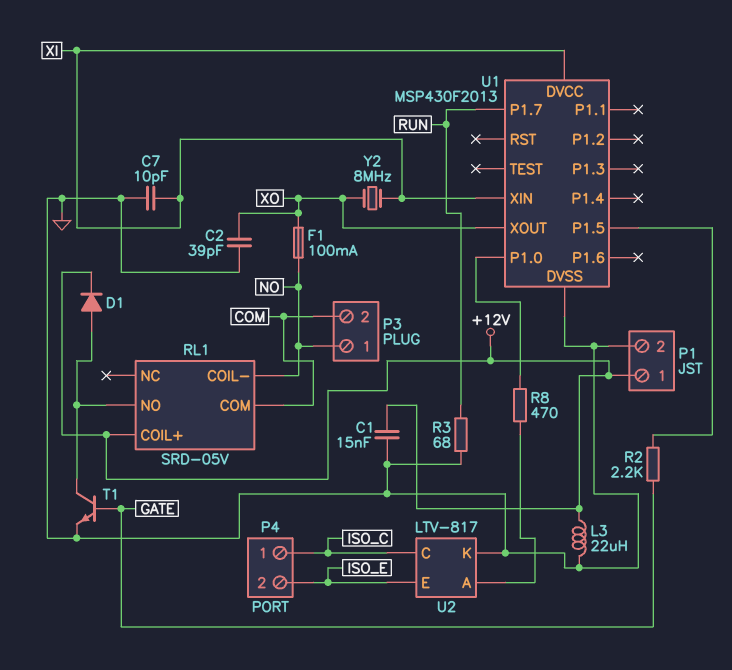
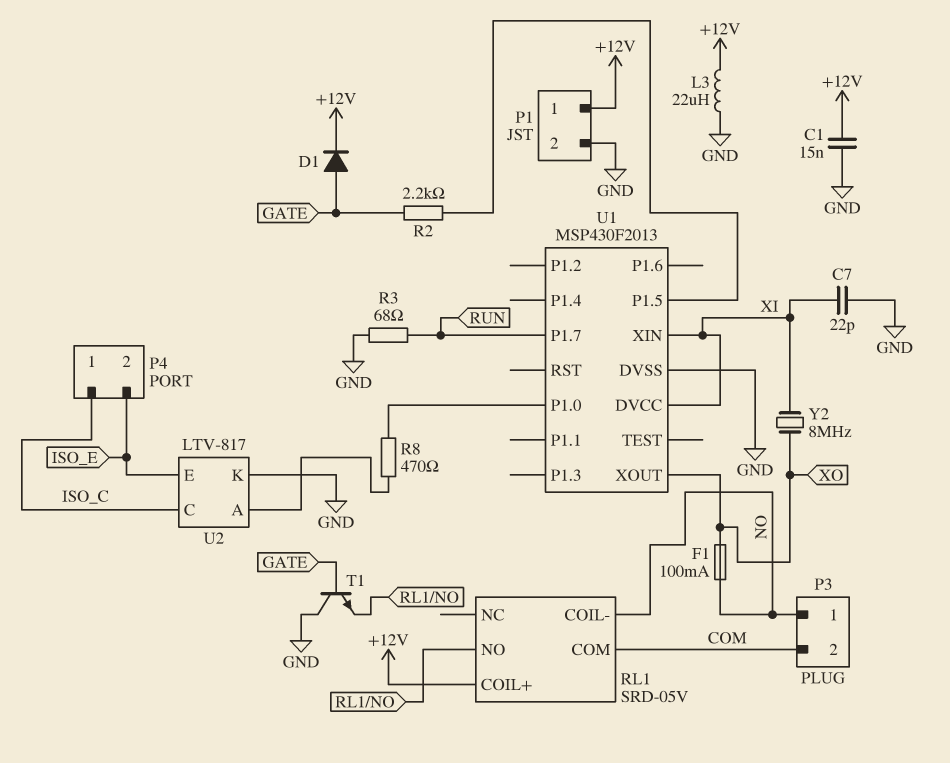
C2: 39pF (GND, XO) -> none
C7: 10pF (GND, XI) -> 22pF (GND, XI)
D1: diode (A RL1/NO, K +12V) -> diode (A GATE, K +12V)
T1: NPN (B GATE, C RL1/NO, E GND) -> NPN (B GATE, C GND, E RL1/NO)

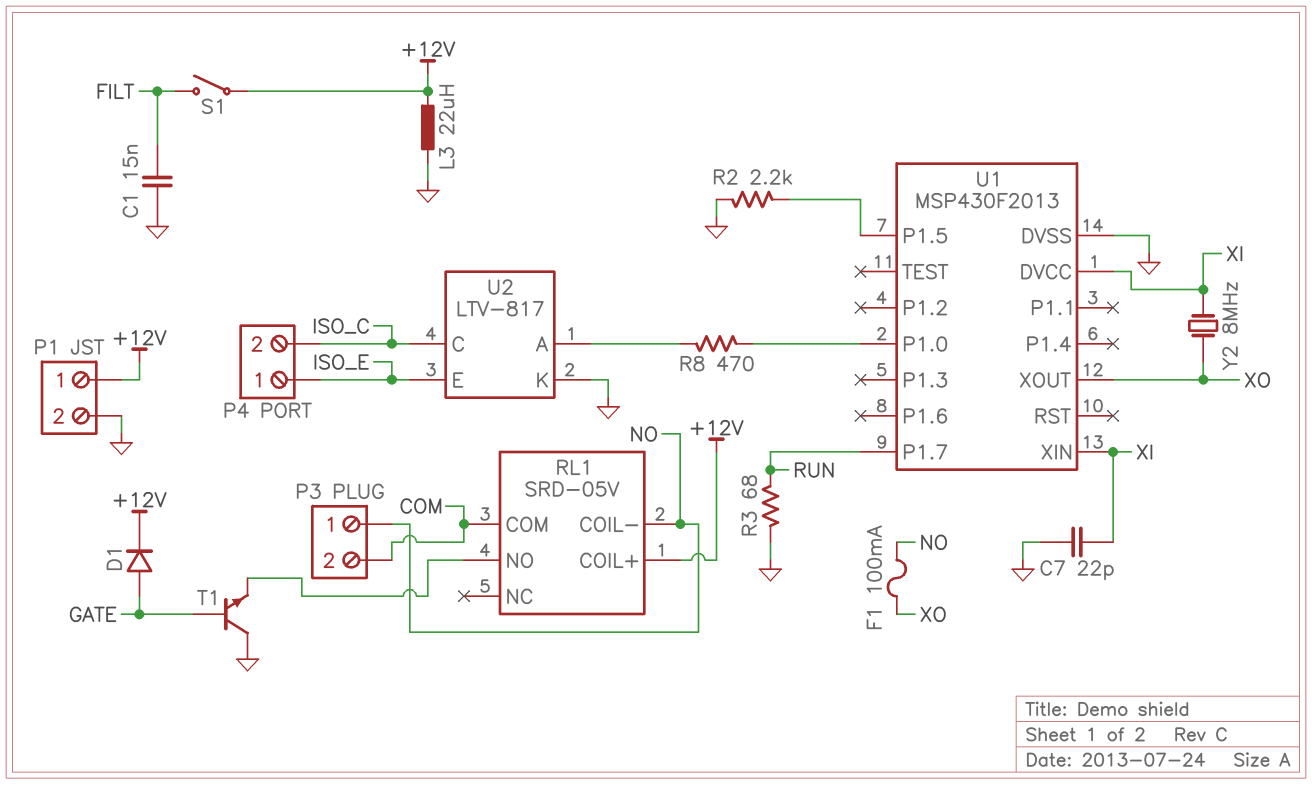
C1: 15nF (+12V, GND) -> 15nF (FILT, GND)
P4 pin 1: ISO_C -> ISO_E
P4 pin 2: ISO_E -> ISO_C
R2: 2.2k (GATE, U1/P1.5) -> 2.2k (GND, U1/P1.5)
S1: none -> switch (+12V, FILT)

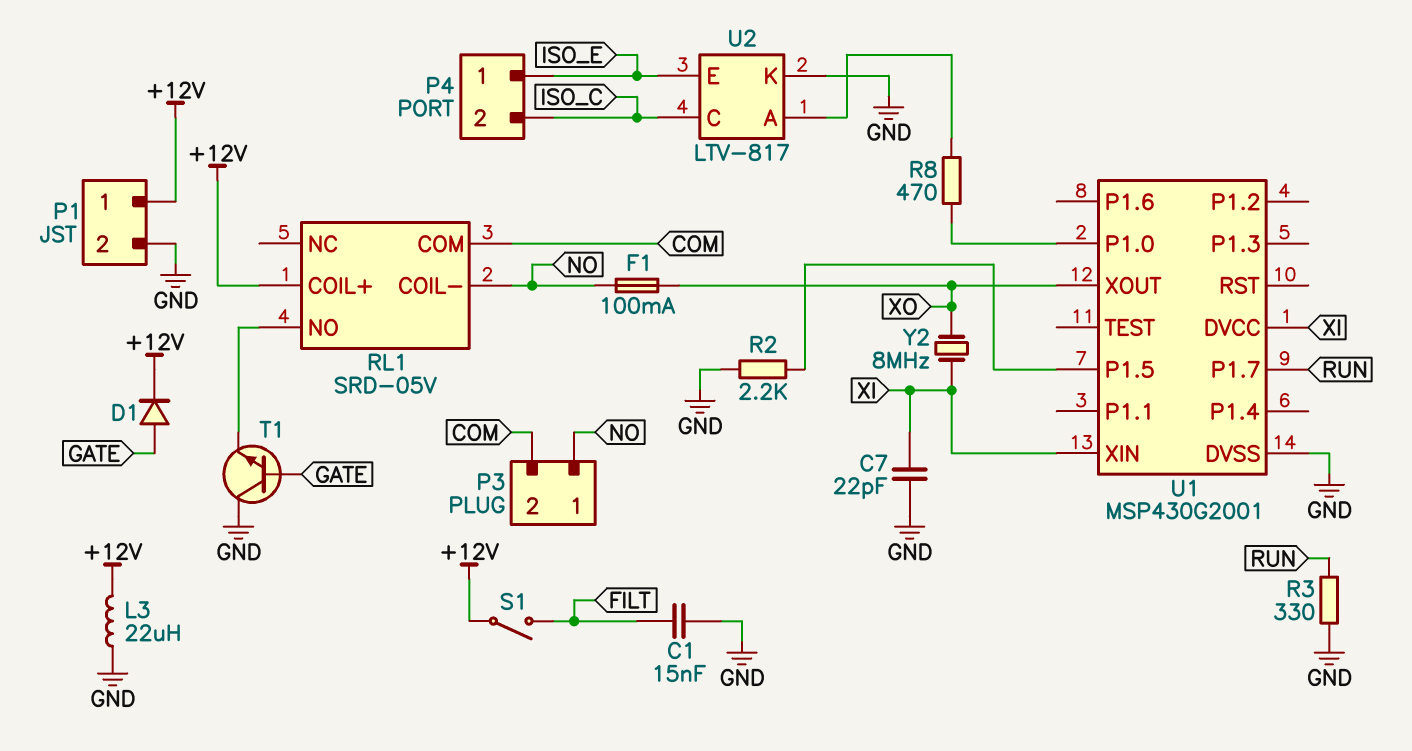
R3: 68 (GND, RUN) -> 330 (GND, RUN)
U1: MSP430F2013 -> MSP430G2001

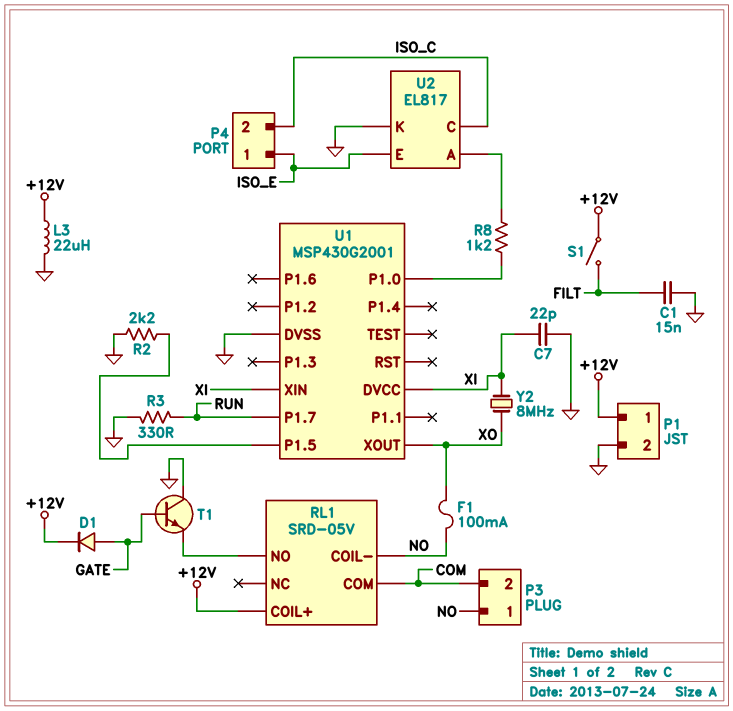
R8: 470 (U1/P1.0, U2/A) -> 1.2k (U1/P1.0, U2/A)
U2: LTV-817 -> EL817

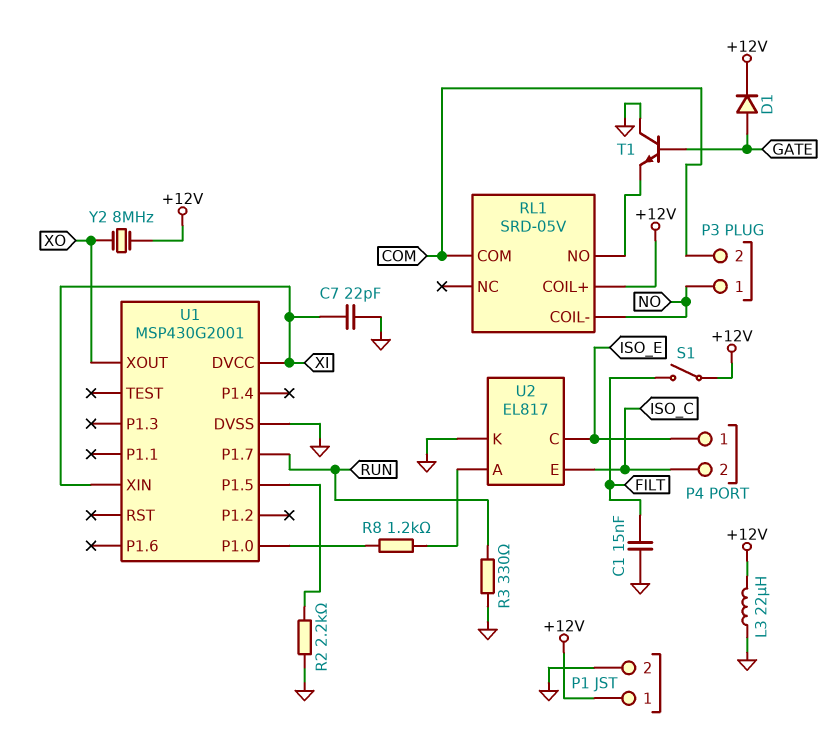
F1: 100mA (NO, XO) -> none
U2 pin C: ISO_C -> ISO_E
U2 pin E: ISO_E -> ISO_C
Y2: 8MHz (XI, XO) -> 8MHz (+12V, XO)

